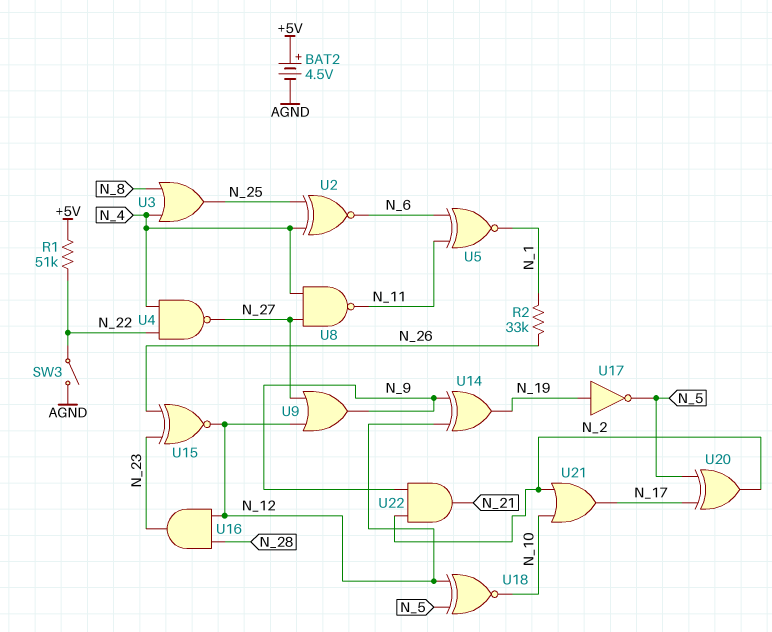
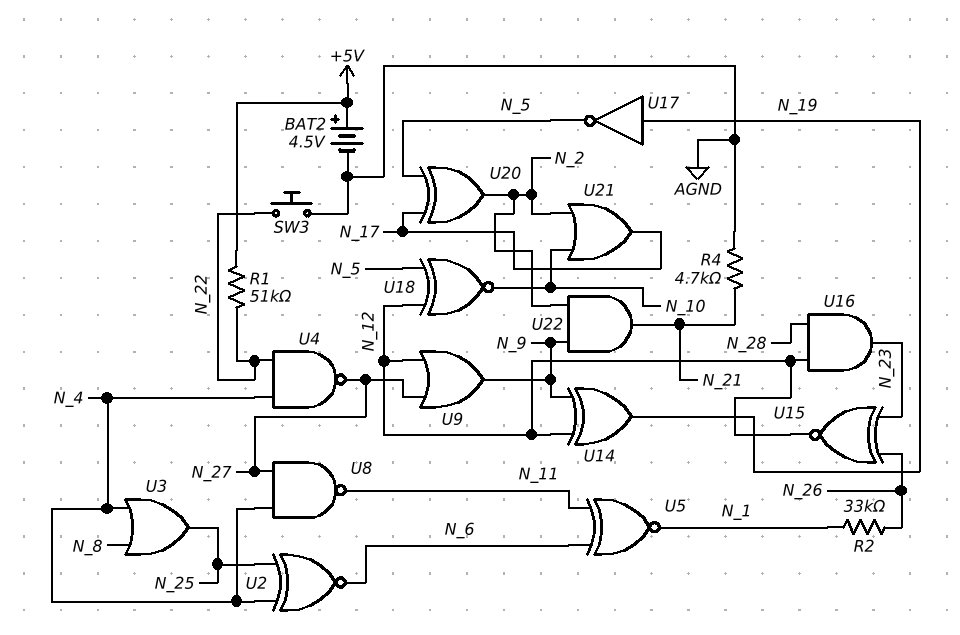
R4: none -> 4.7k (AGND, N_21)
SW3: switch (AGND, N_22) -> button (AGND, N_22)

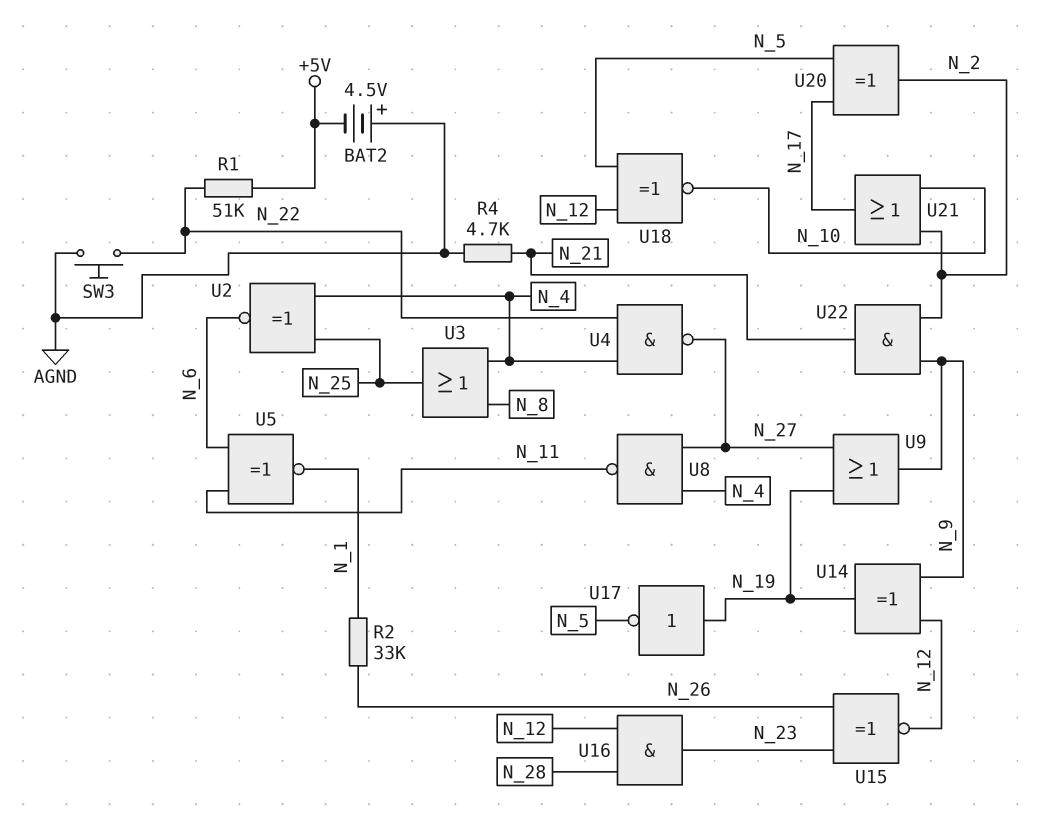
BAT2: 4.5V (plus +5V, minus AGND) -> 4.5V (plus AGND, minus +5V)
U9: OR (in N_12, in N_27, out N_9) -> OR (in N_19, in N_27, out N_9)

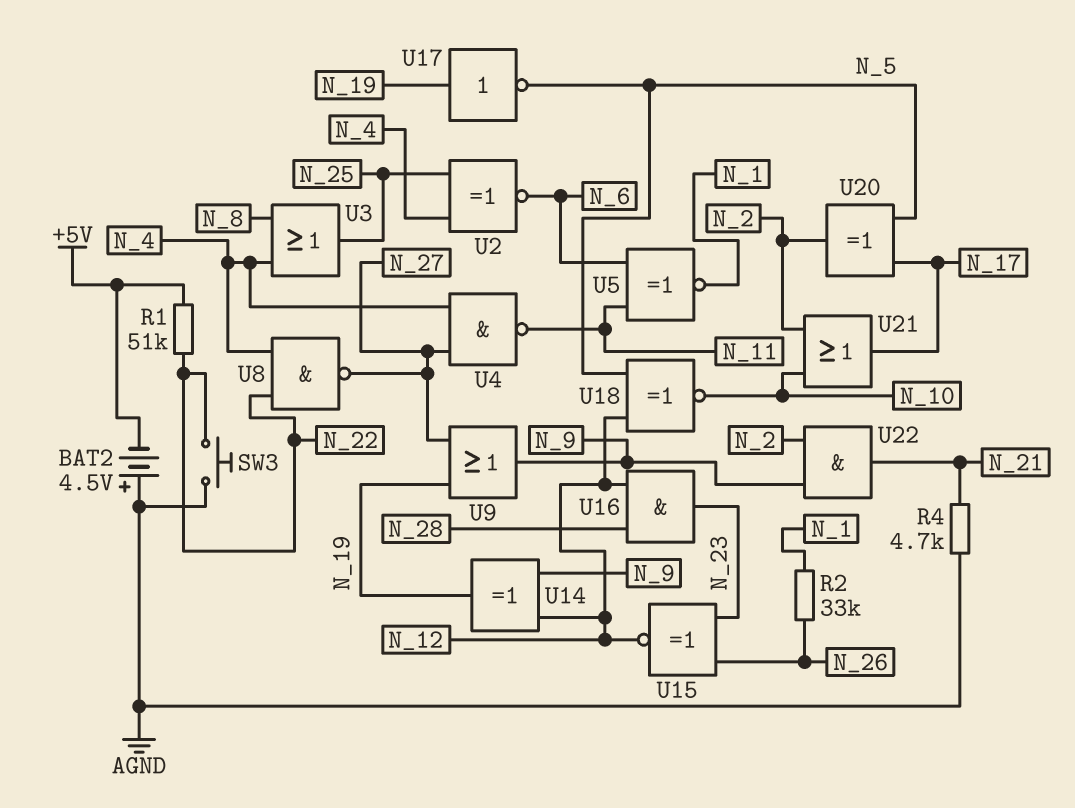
U4: NAND (in N_4, in N_22, out N_27) -> NAND (in N_4, in N_27, out N_11)
U8: NAND (in N_4, in N_27, out N_11) -> NAND (in N_4, in N_22, out N_27)

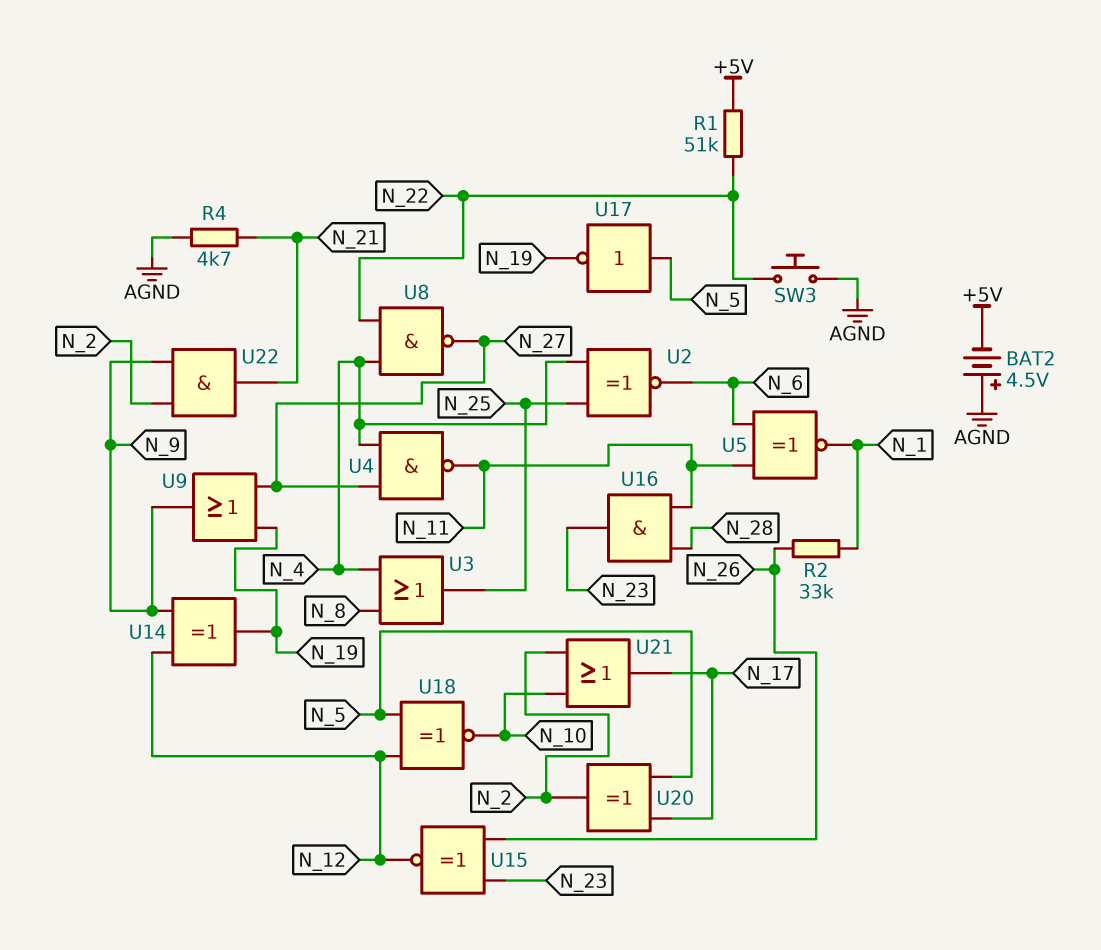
U16: AND (in N_12, in N_28, out N_23) -> AND (in N_11, in N_28, out N_23)
U17: NOT (in N_19, out N_5) -> NOT (in N_5, out N_19)

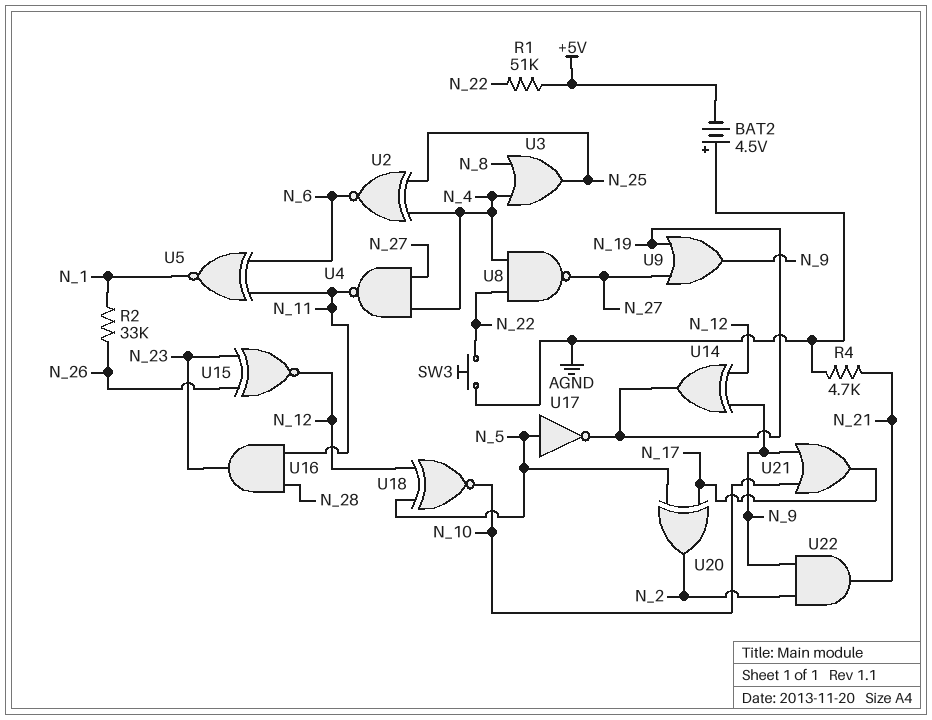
U21: OR (in N_2, in N_10, out N_17) -> OR (in N_9, in N_10, out N_17)

